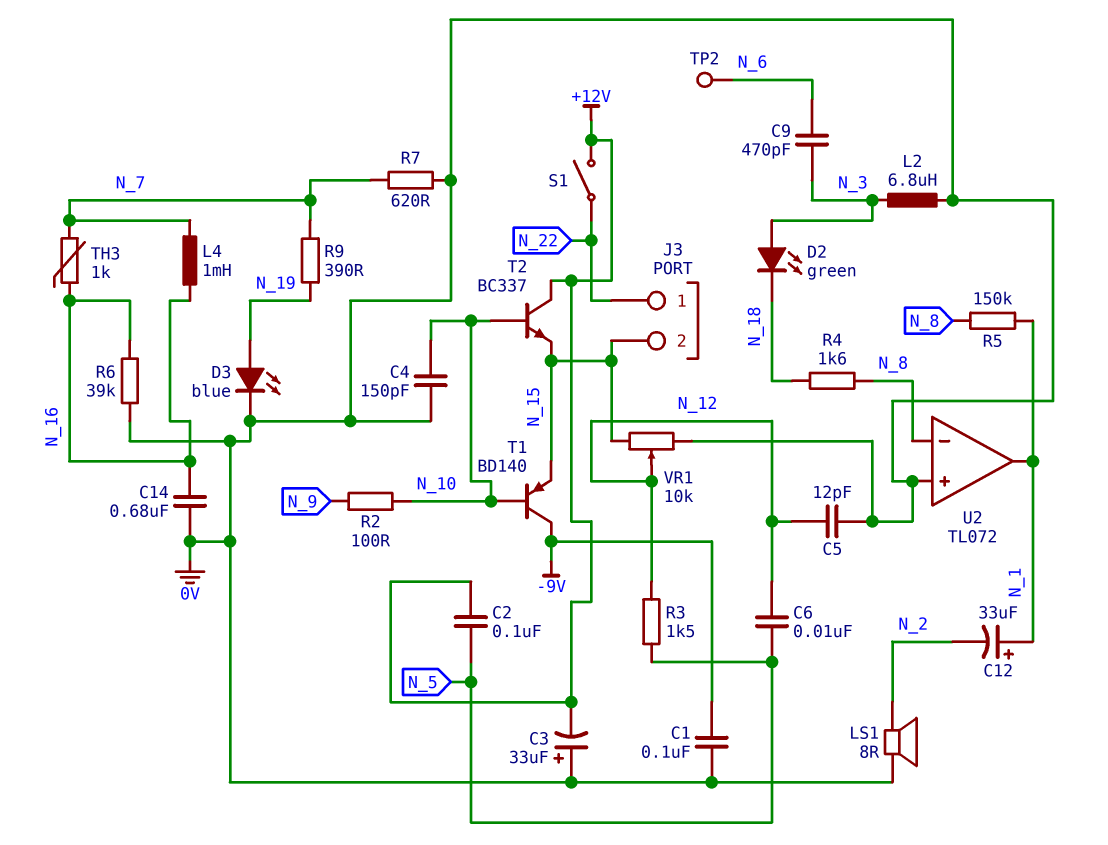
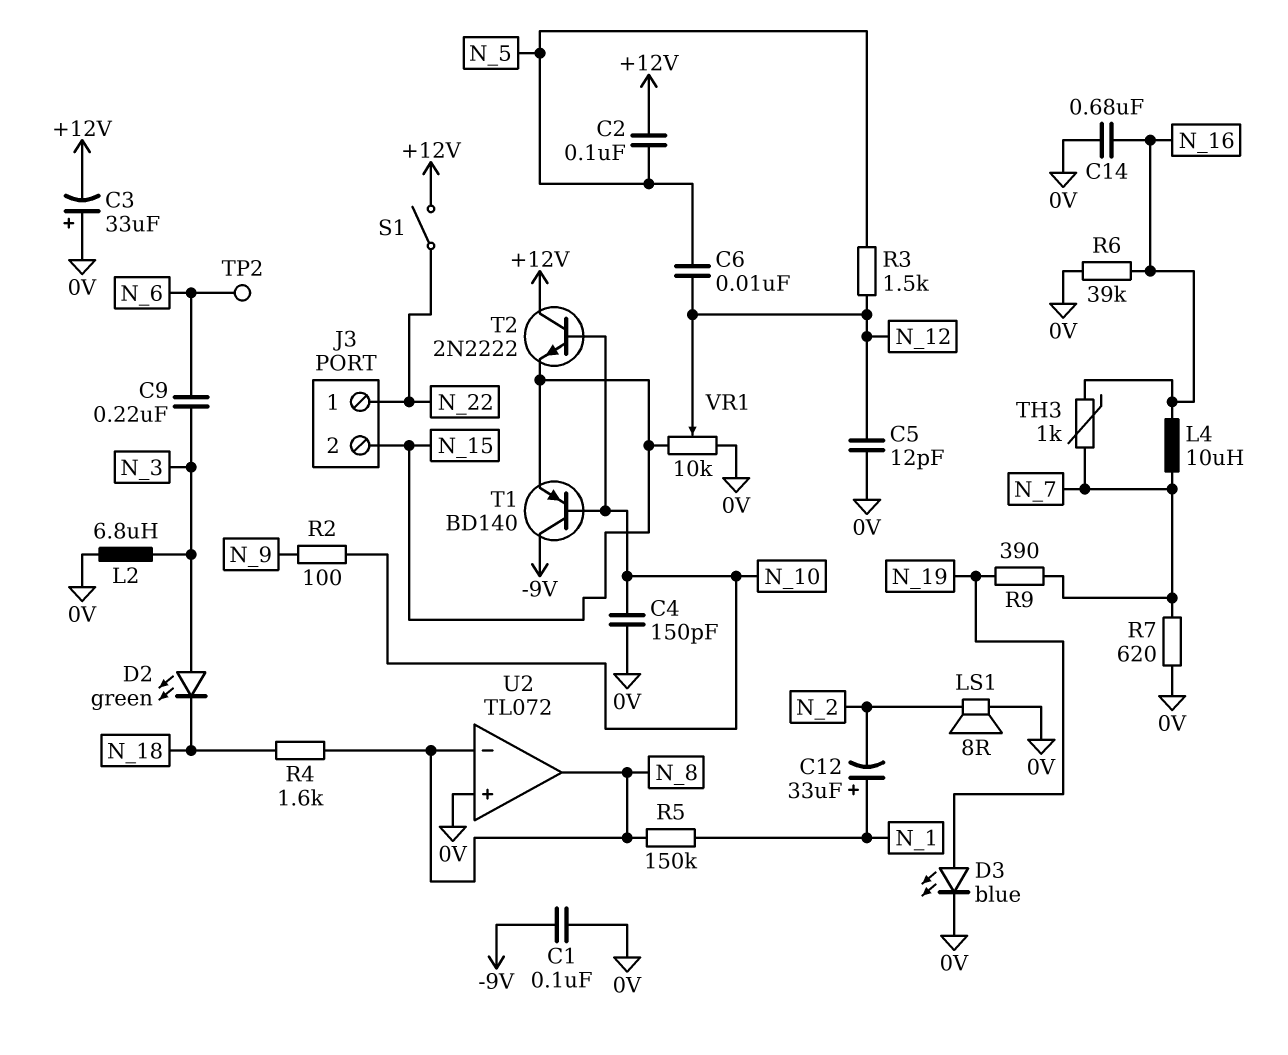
C9: 470pF (N_3, N_6) -> 220nF (N_3, N_6)
L4: 1mH (N_7, N_16) -> 10uH (N_7, N_16)
T2: NPN BC337 (B N_10, C +12V, E N_15) -> NPN 2N2222 (B N_10, C +12V, E N_15)
U2 pin out: N_1 -> N_8

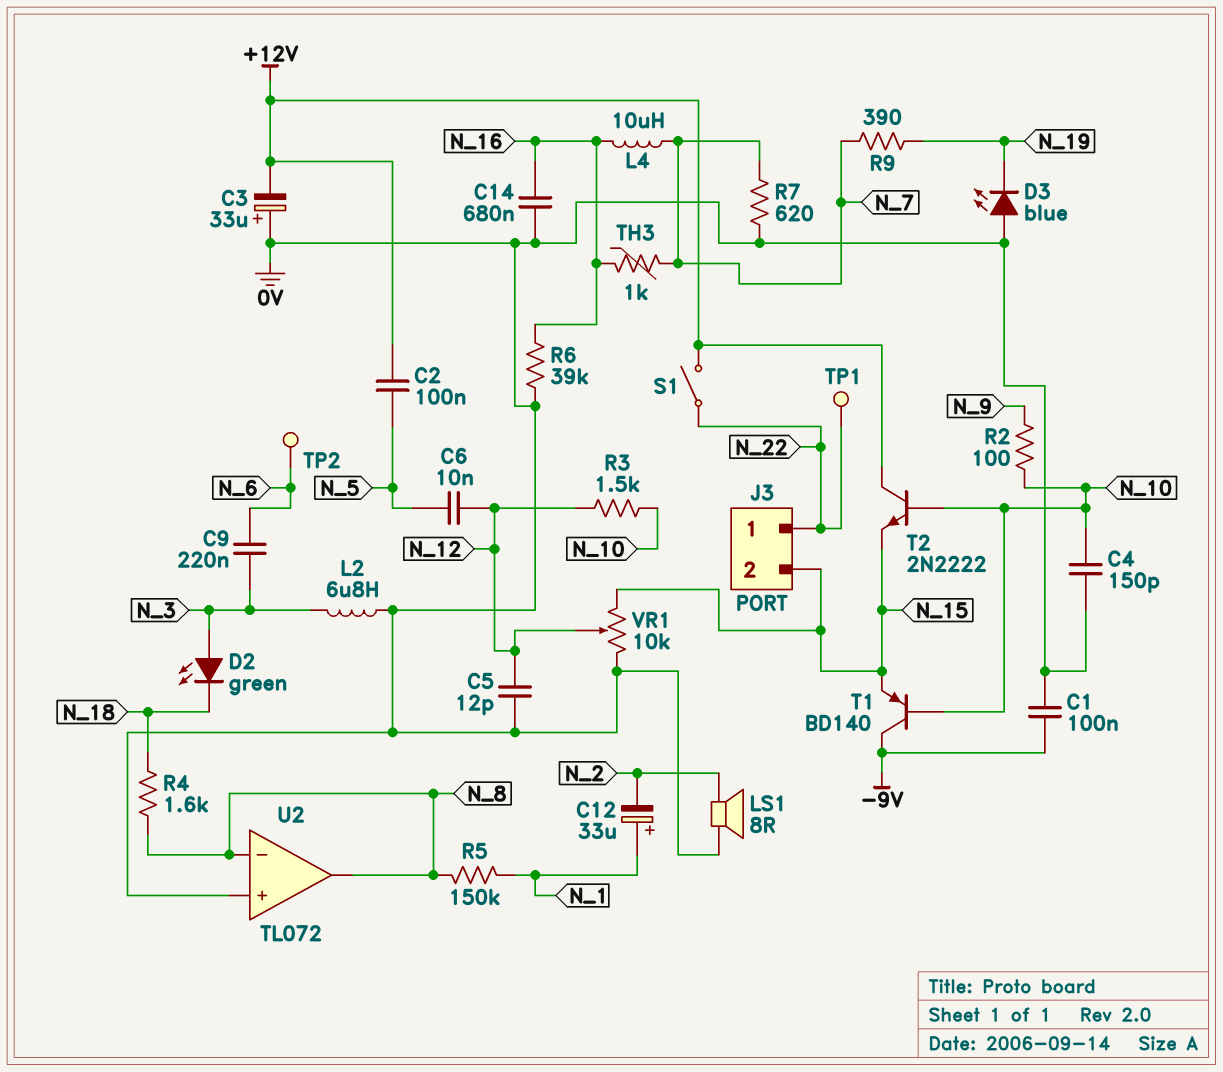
D3: LED blue (A N_19, K 0V) -> LED blue (A 0V, K N_19)
R3: 1.5k (N_5, N_12) -> 1.5k (N_10, N_12)
TP1: none -> test point (N_22)

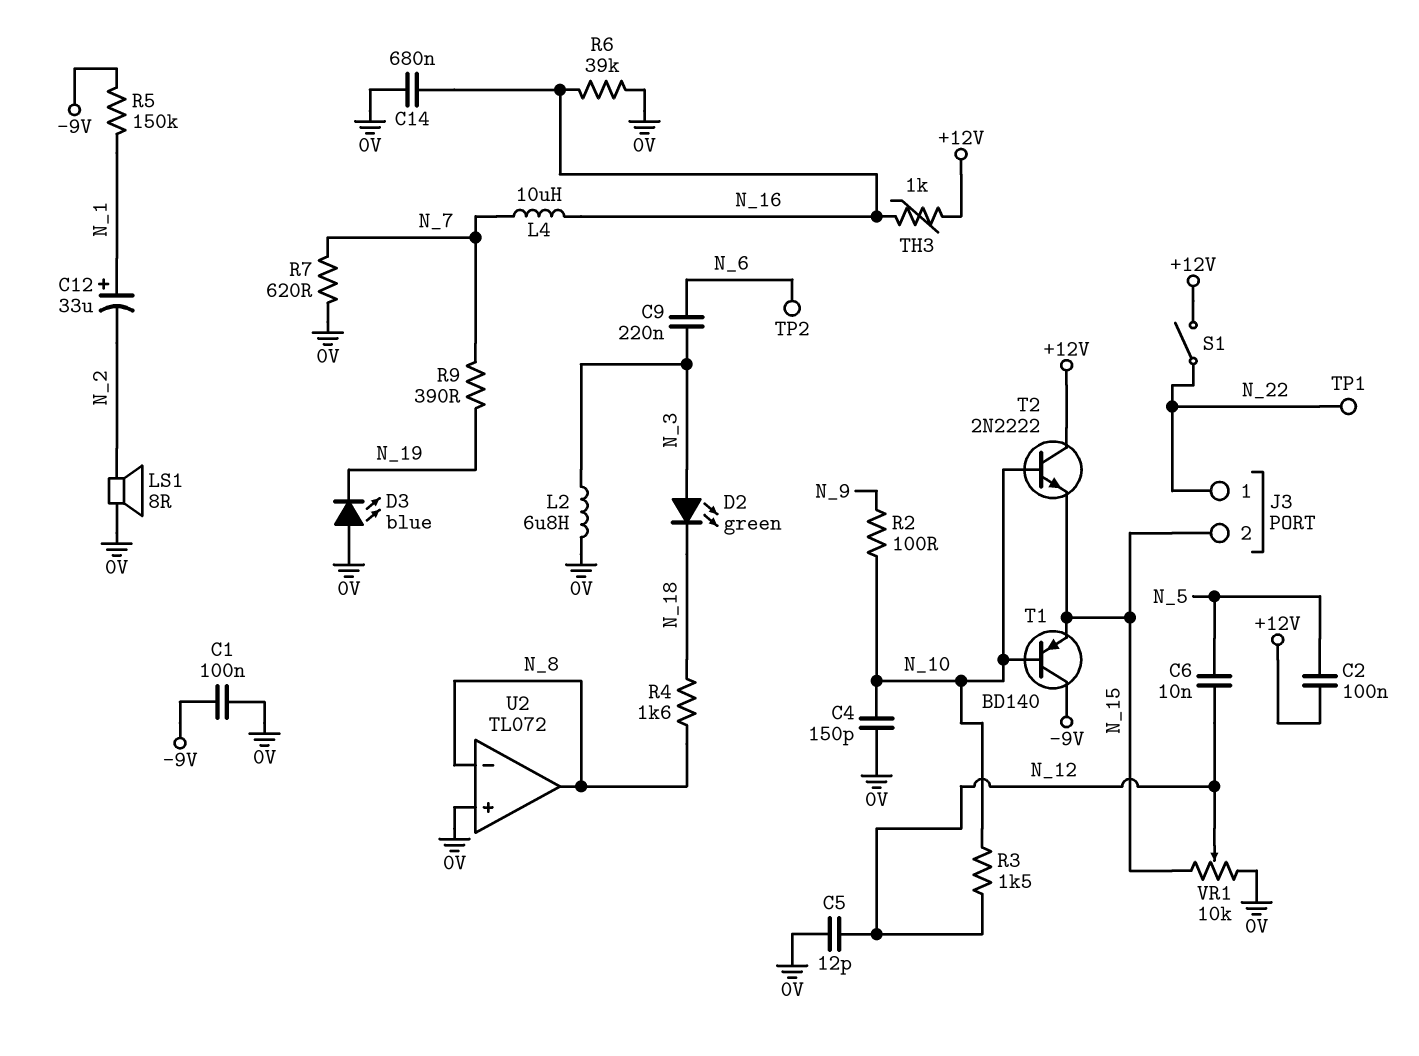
C3: 33uF (plus 0V, minus +12V) -> none
R5: 150k (N_1, N_8) -> 150k (-9V, N_1)
TH3: 1k (N_7, N_16) -> 1k (+12V, N_16)

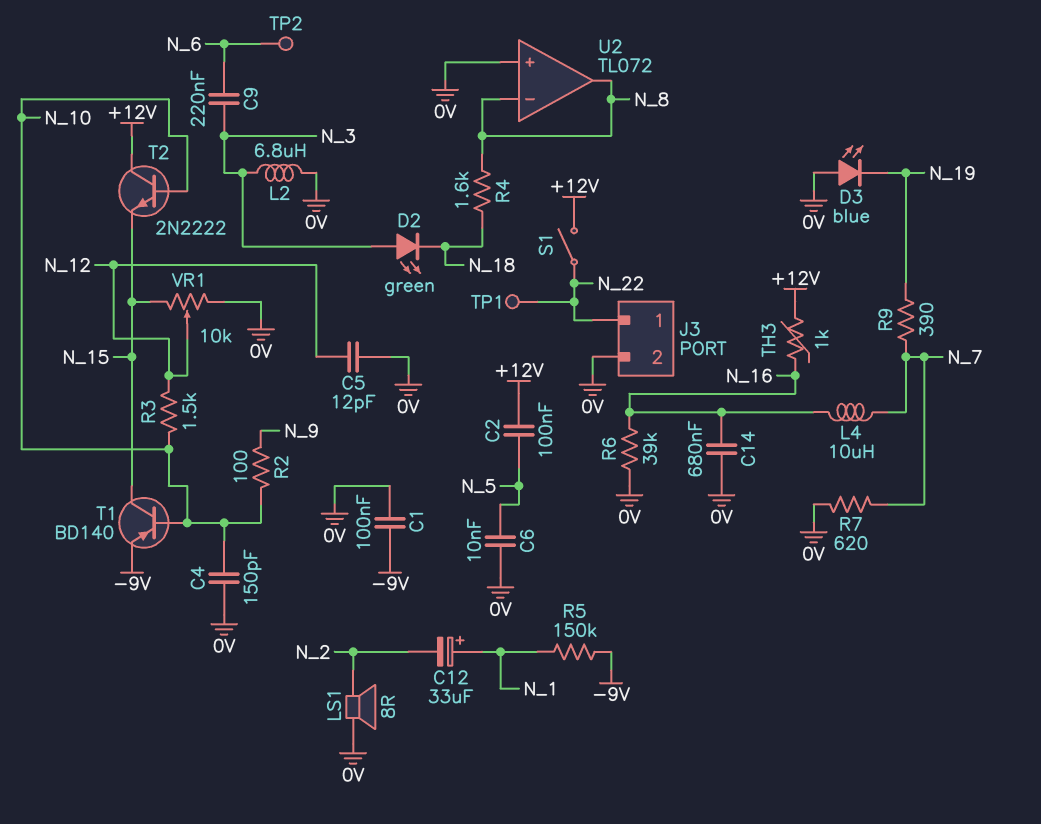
C6: 10nF (N_5, N_12) -> 10nF (0V, N_5)
J3 pin 2: N_15 -> 0V
T1: PNP BD140 (B N_10, C -9V, E N_15) -> PNP BD140 (B N_10, C N_15, E -9V)

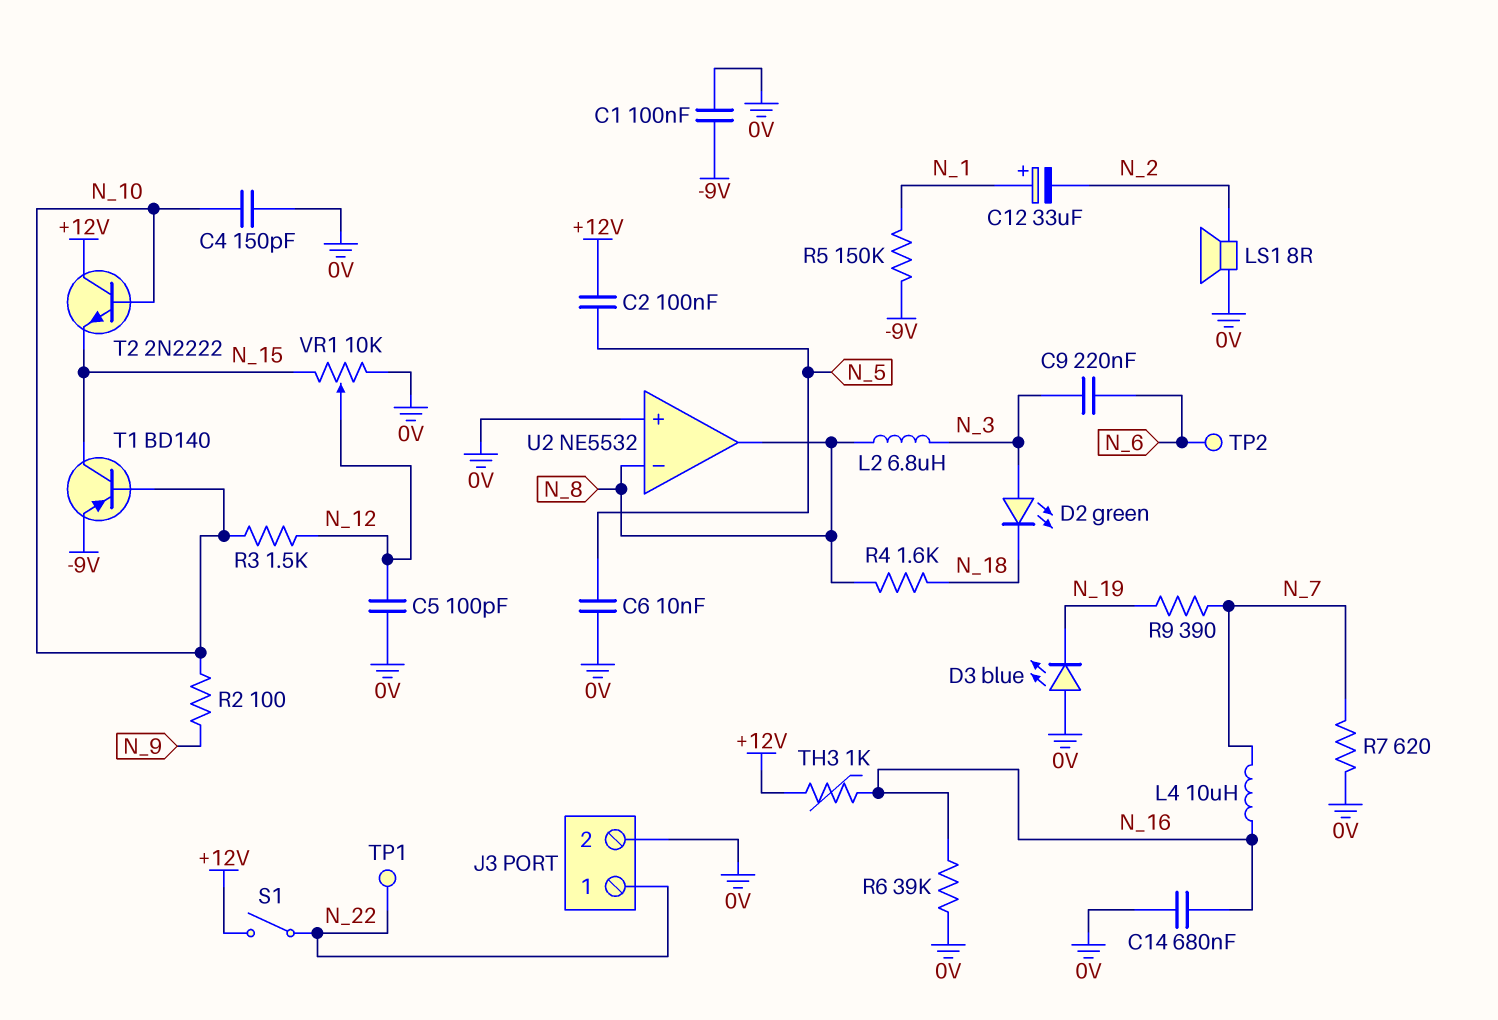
C5: 12pF (0V, N_12) -> 100pF (0V, N_12)
L2: 6.8uH (0V, N_3) -> 6.8uH (N_3, N_8)
U2: TL072 -> NE5532

